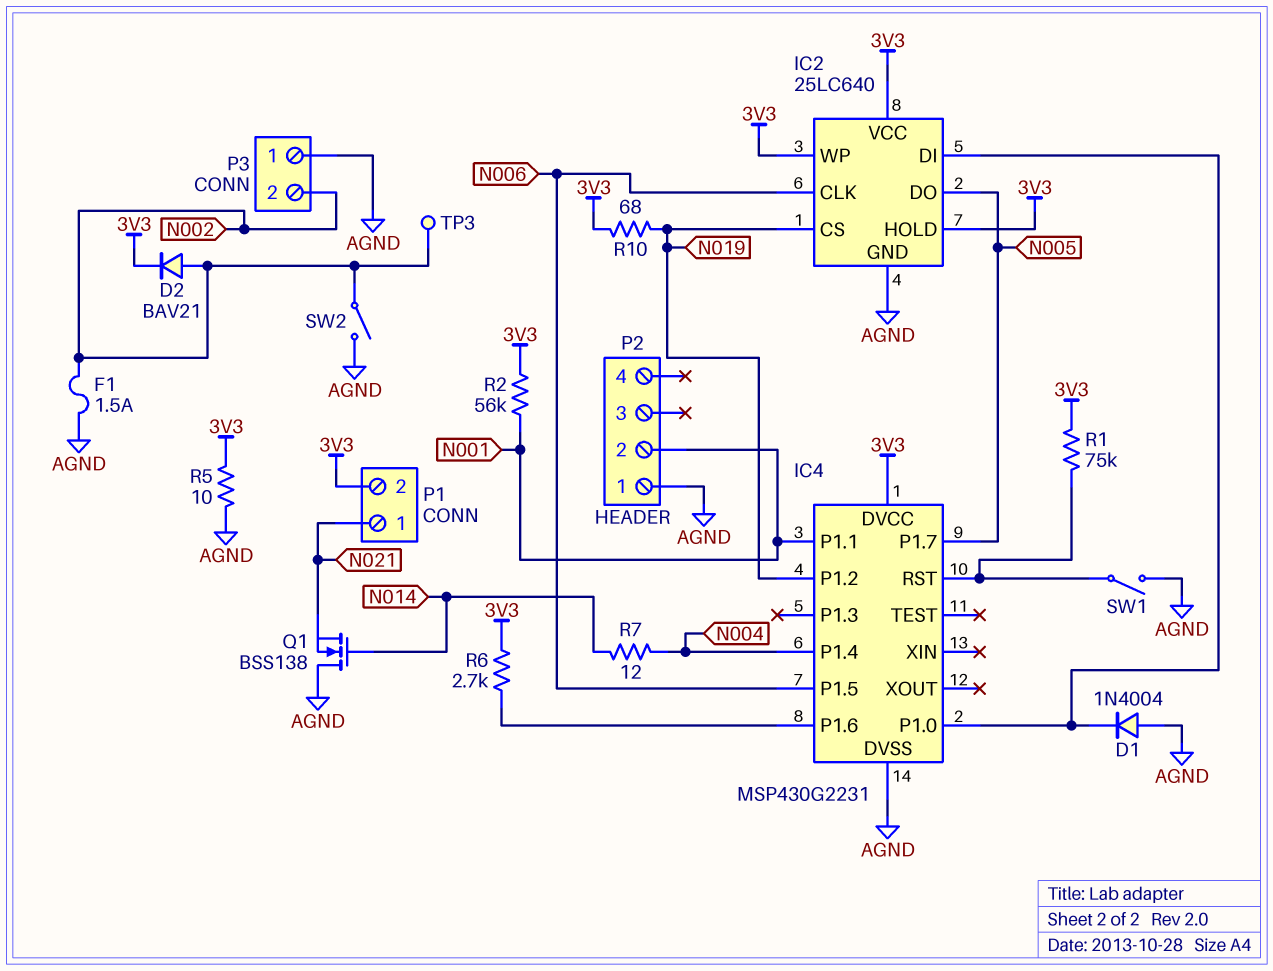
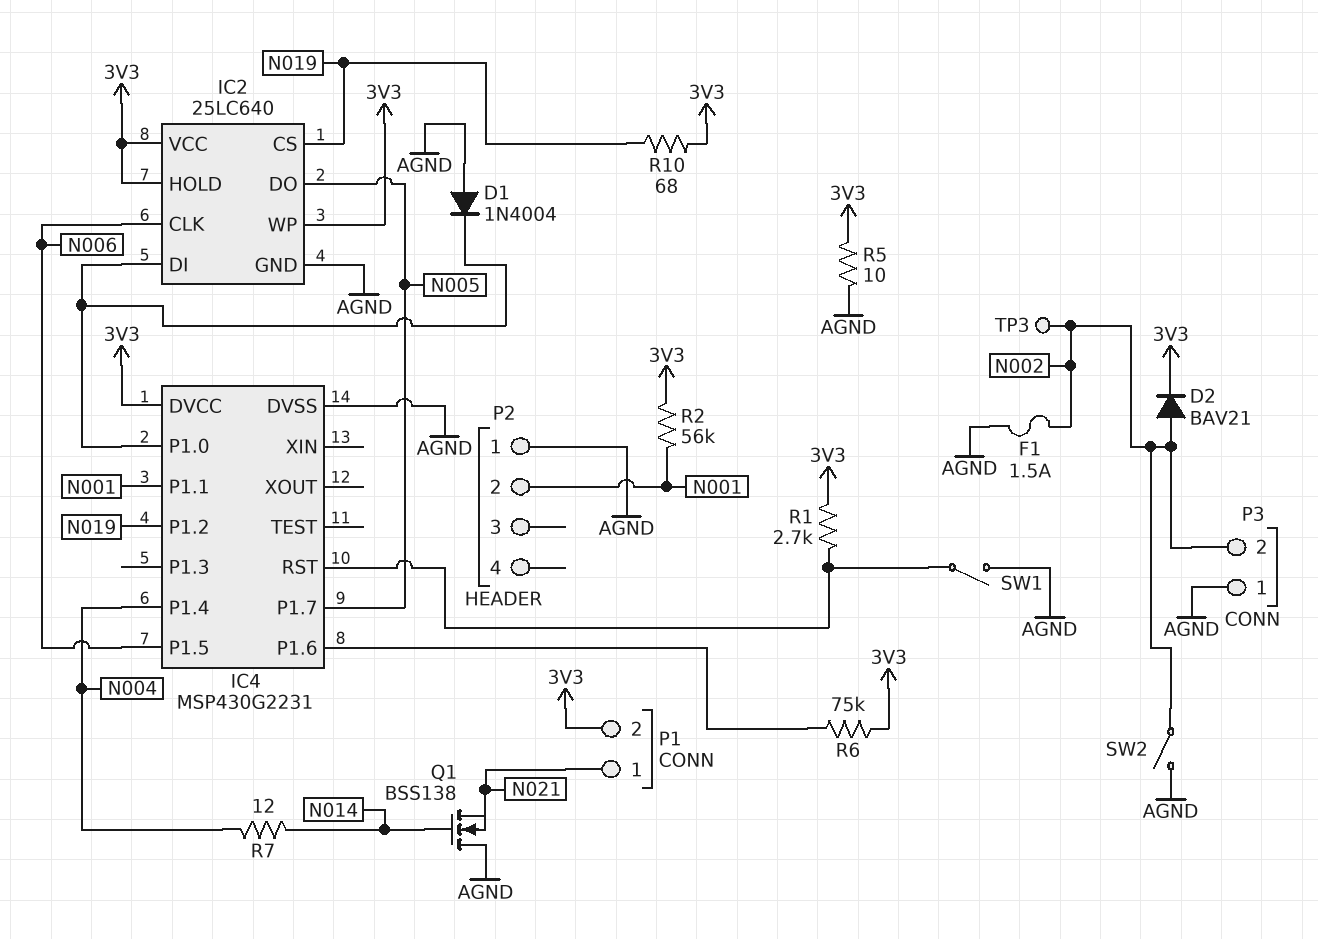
R1: 75k (3V3, IC4/RST) -> 2.7k (3V3, IC4/RST)
R6: 2.7k (3V3, IC4/P1.6) -> 75k (3V3, IC4/P1.6)

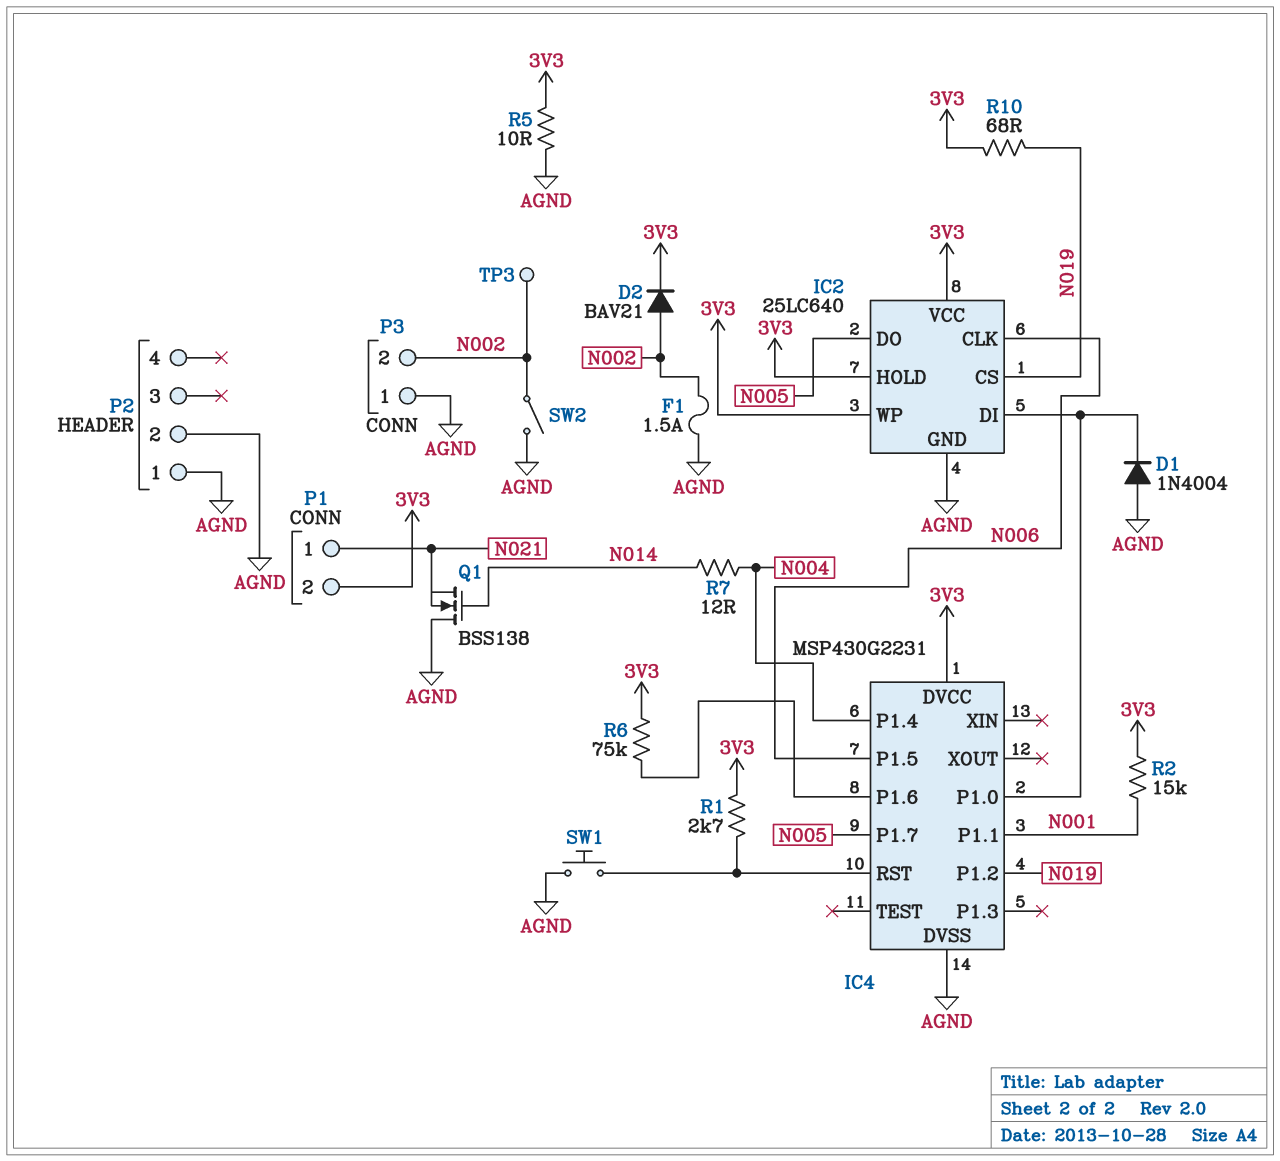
P2 pin 2: N001 -> AGND
R2: 56k (3V3, N001) -> 15k (3V3, N001)
SW1: switch (AGND, IC4/RST) -> button (AGND, IC4/RST)

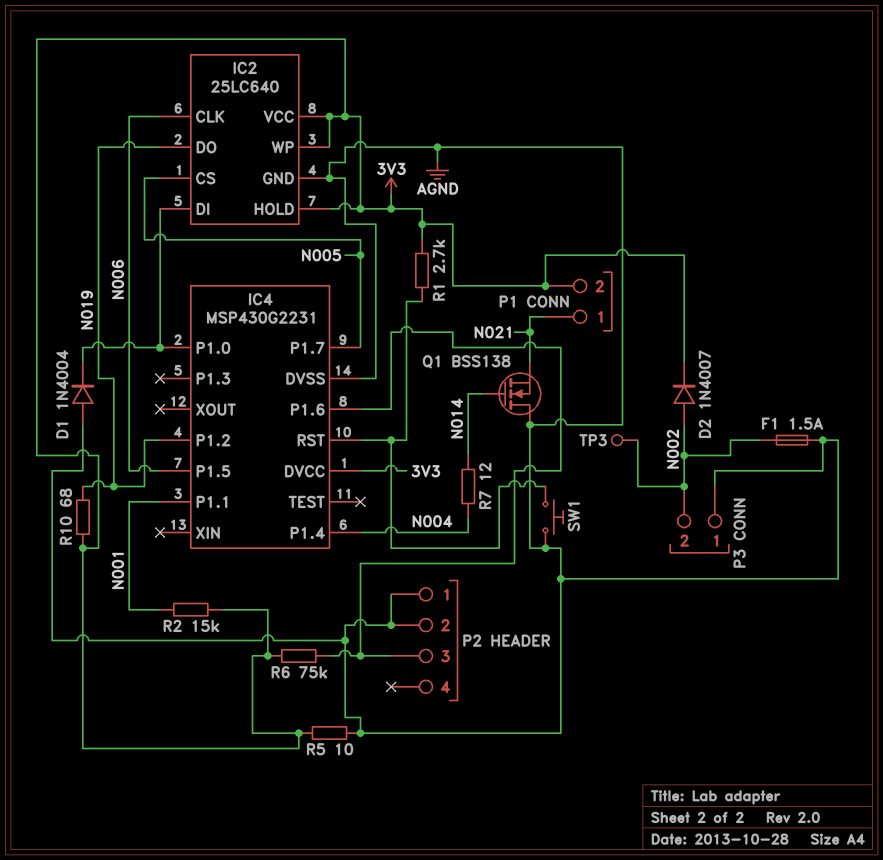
D2: diode BAV21 (A N002, K 3V3) -> diode 1N4007 (A N002, K 3V3)
IC2 pin CS: N019 -> N005
IC2 pin DO: N005 -> N019
P2 pin 3: none -> IC4/P1.6
SW2: switch (AGND, N002) -> none

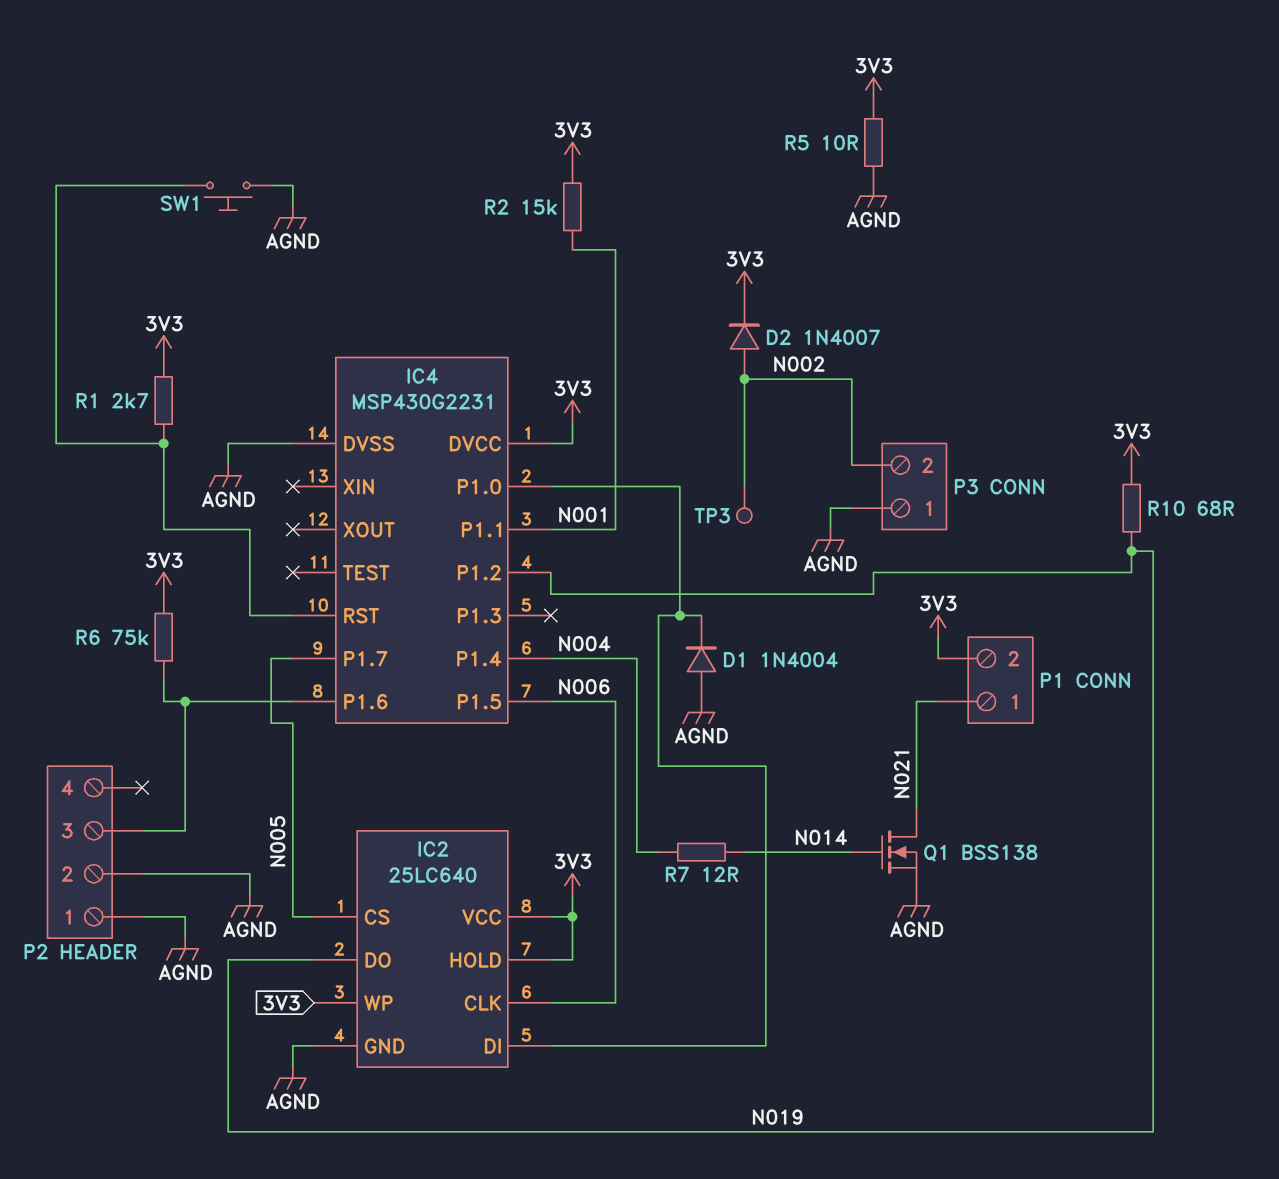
F1: 1.5A (AGND, N002) -> none
Q1: NMOS BSS138 (G N014, D AGND, S N021) -> NMOS BSS138 (G N014, D N021, S AGND)

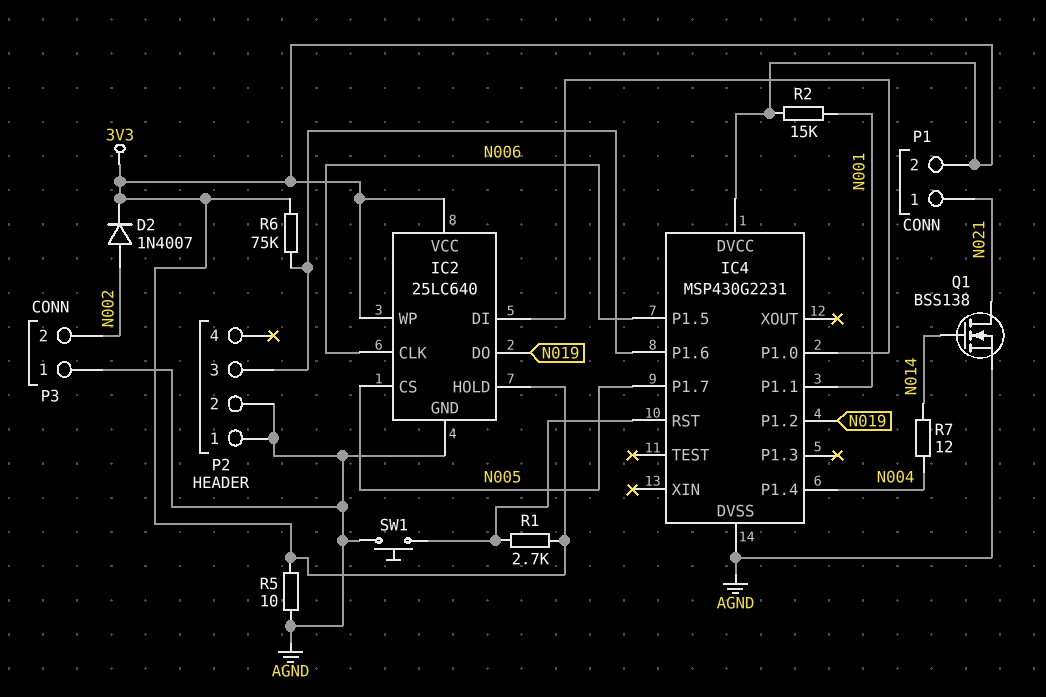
D1: diode 1N4004 (A AGND, K IC2/DI) -> none
R10: 68 (3V3, N019) -> none
TP3: test point (N002) -> none

